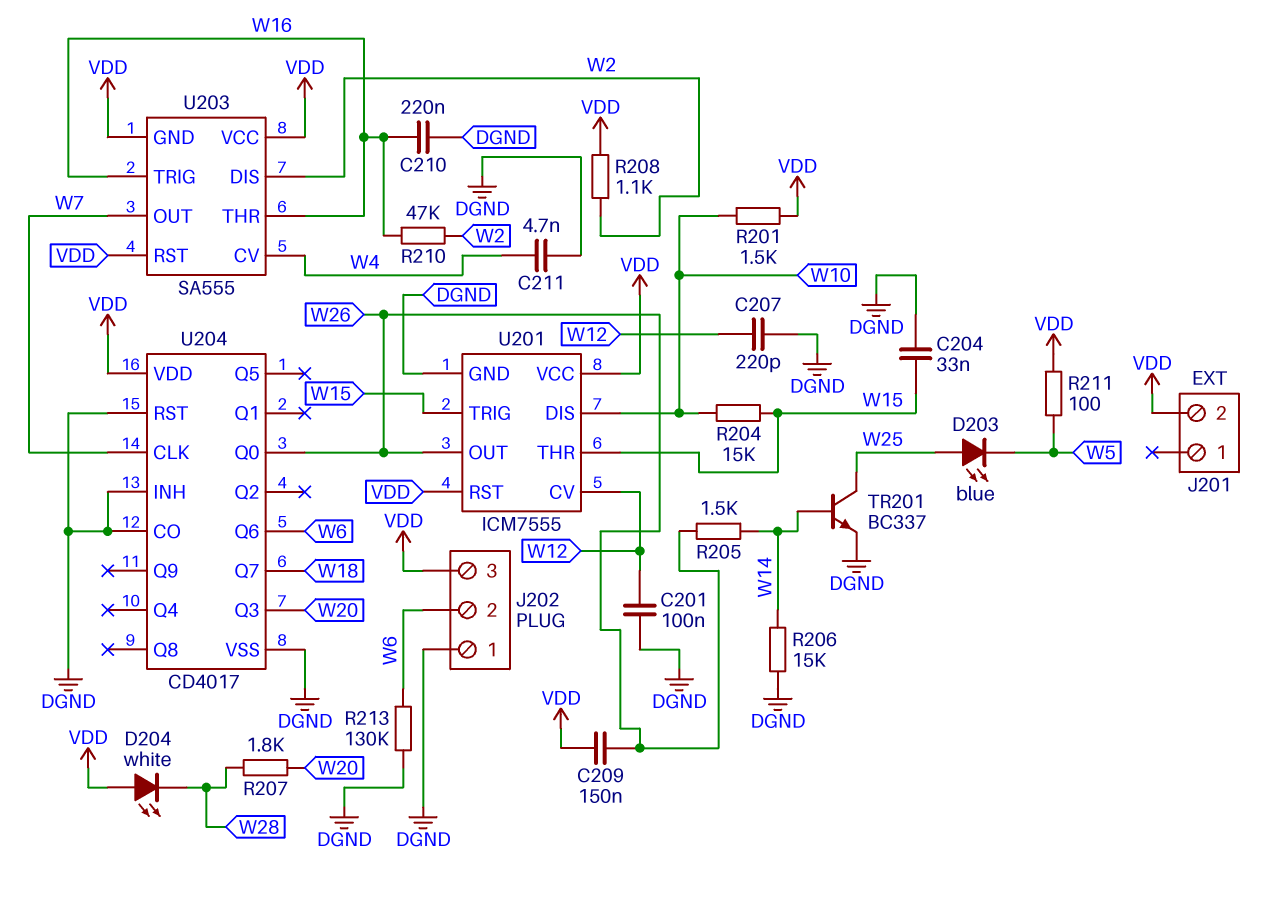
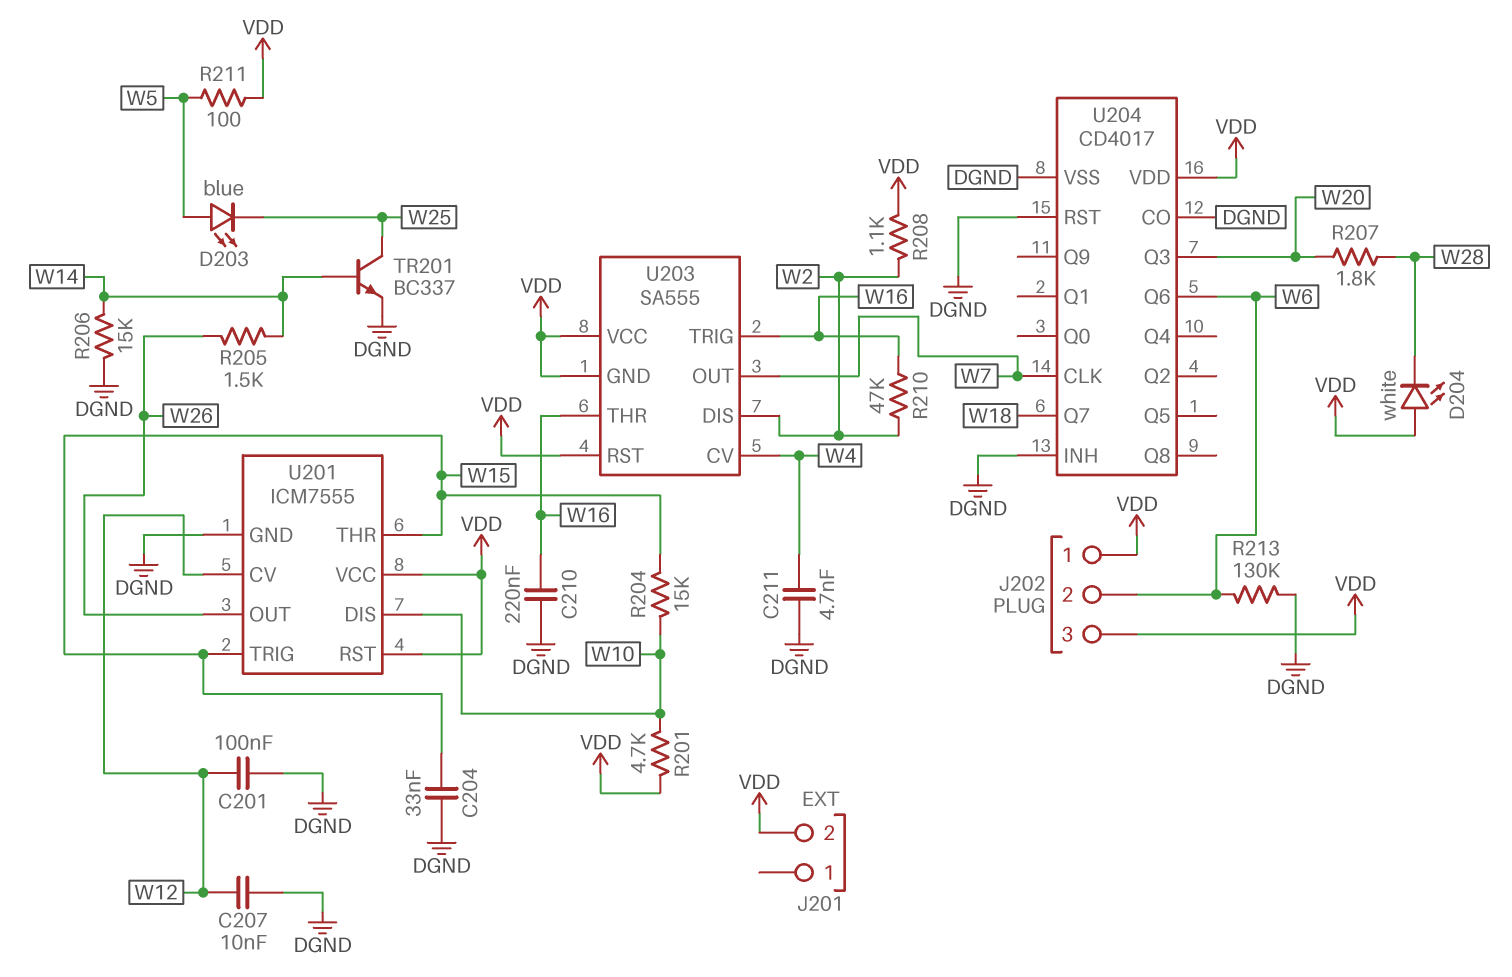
C207: 220pF (DGND, W12) -> 10nF (DGND, W12)
C209: 150nF (VDD, W26) -> none
D203: LED blue (A W25, K W5) -> LED blue (A W5, K W25)
J202 pin 1: DGND -> VDD
R201: 1.5k (VDD, W10) -> 4.7k (VDD, W10)
U204 pin Q0: W26 -> none

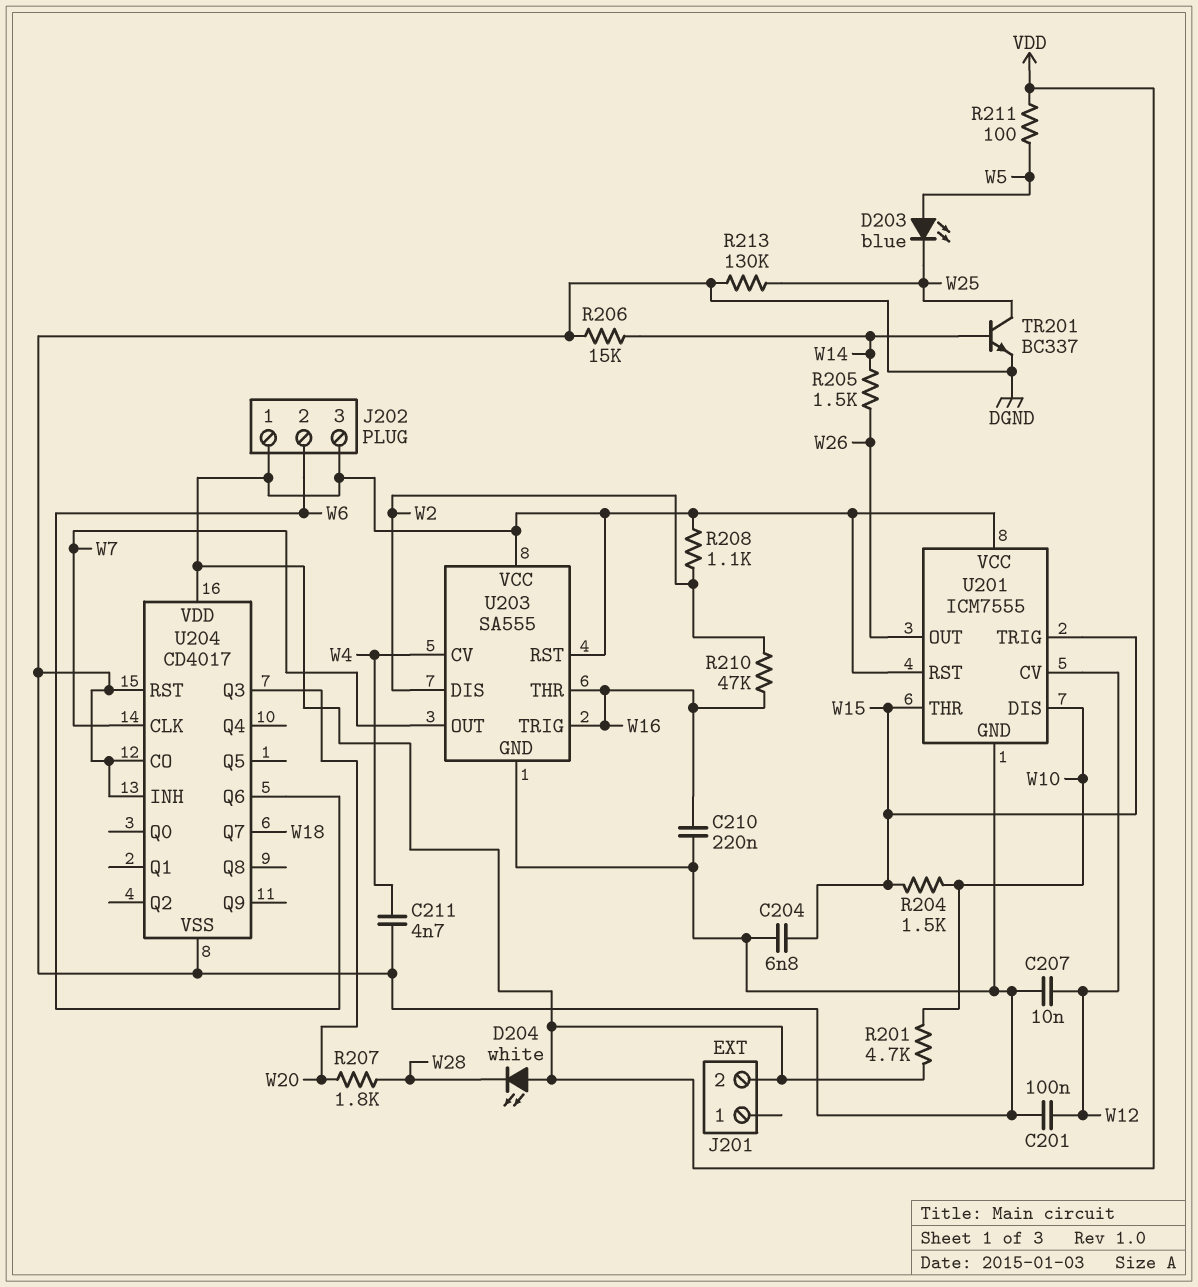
C204: 33nF (DGND, W15) -> 6.8nF (DGND, W15)
R204: 15k (W10, W15) -> 1.5k (W10, W15)
R213: 130k (DGND, W6) -> 130k (DGND, W25)
U203 pin GND: VDD -> DGND

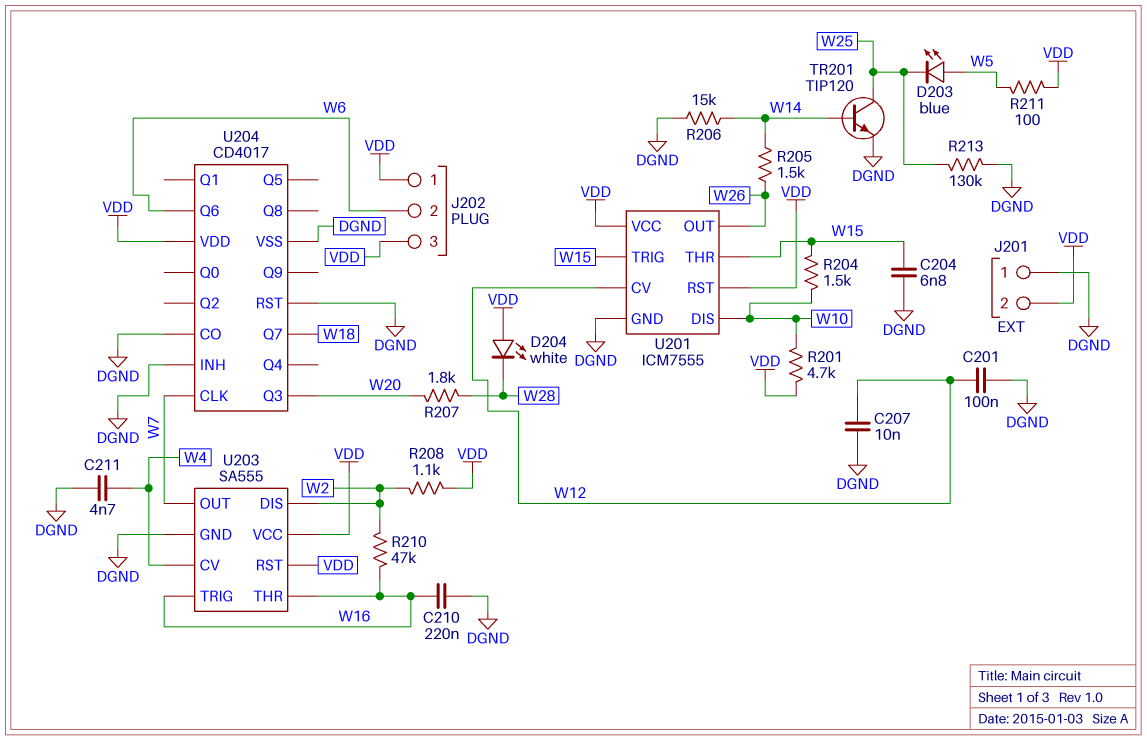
J201 pin 1: none -> DGND
TR201: NPN BC337 (B W14, C W25, E DGND) -> NPN TIP120 (B W14, C W25, E DGND)

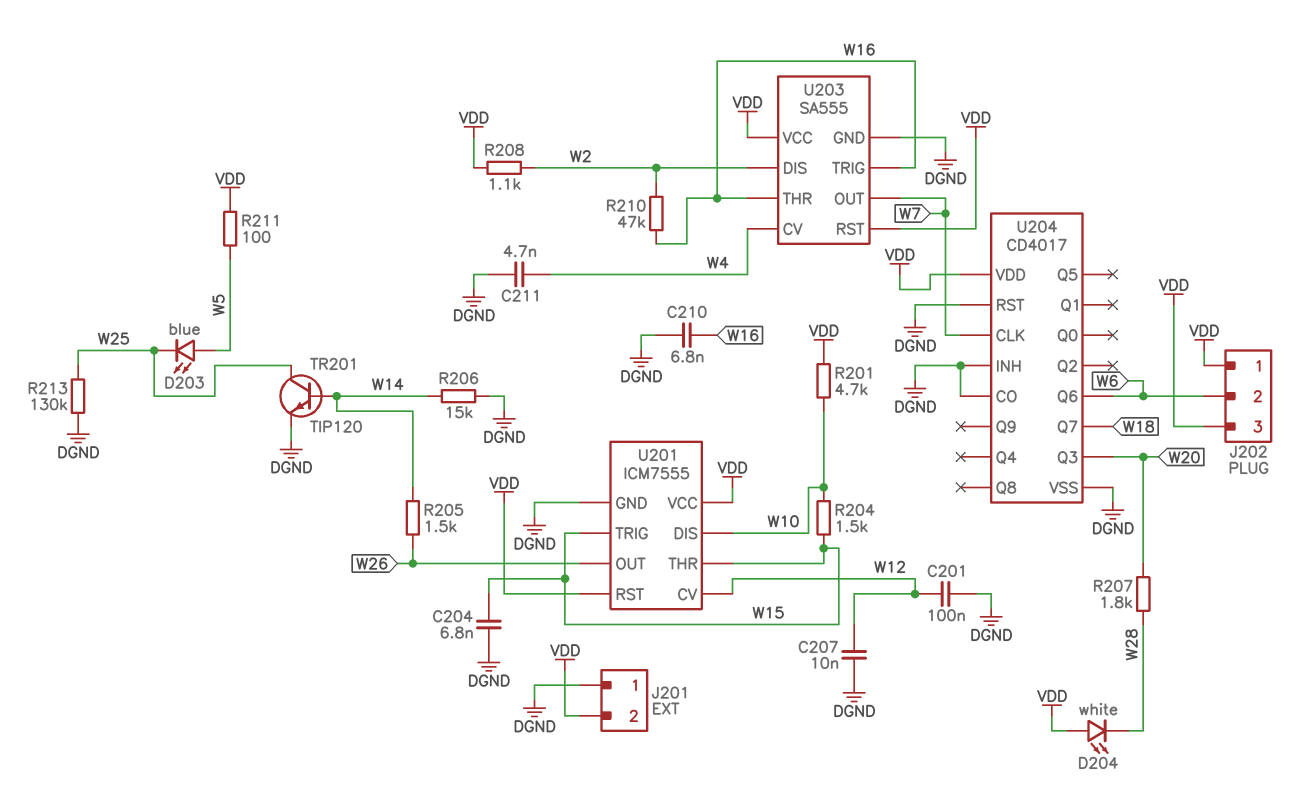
C210: 220nF (DGND, W16) -> 6.8nF (DGND, W16)

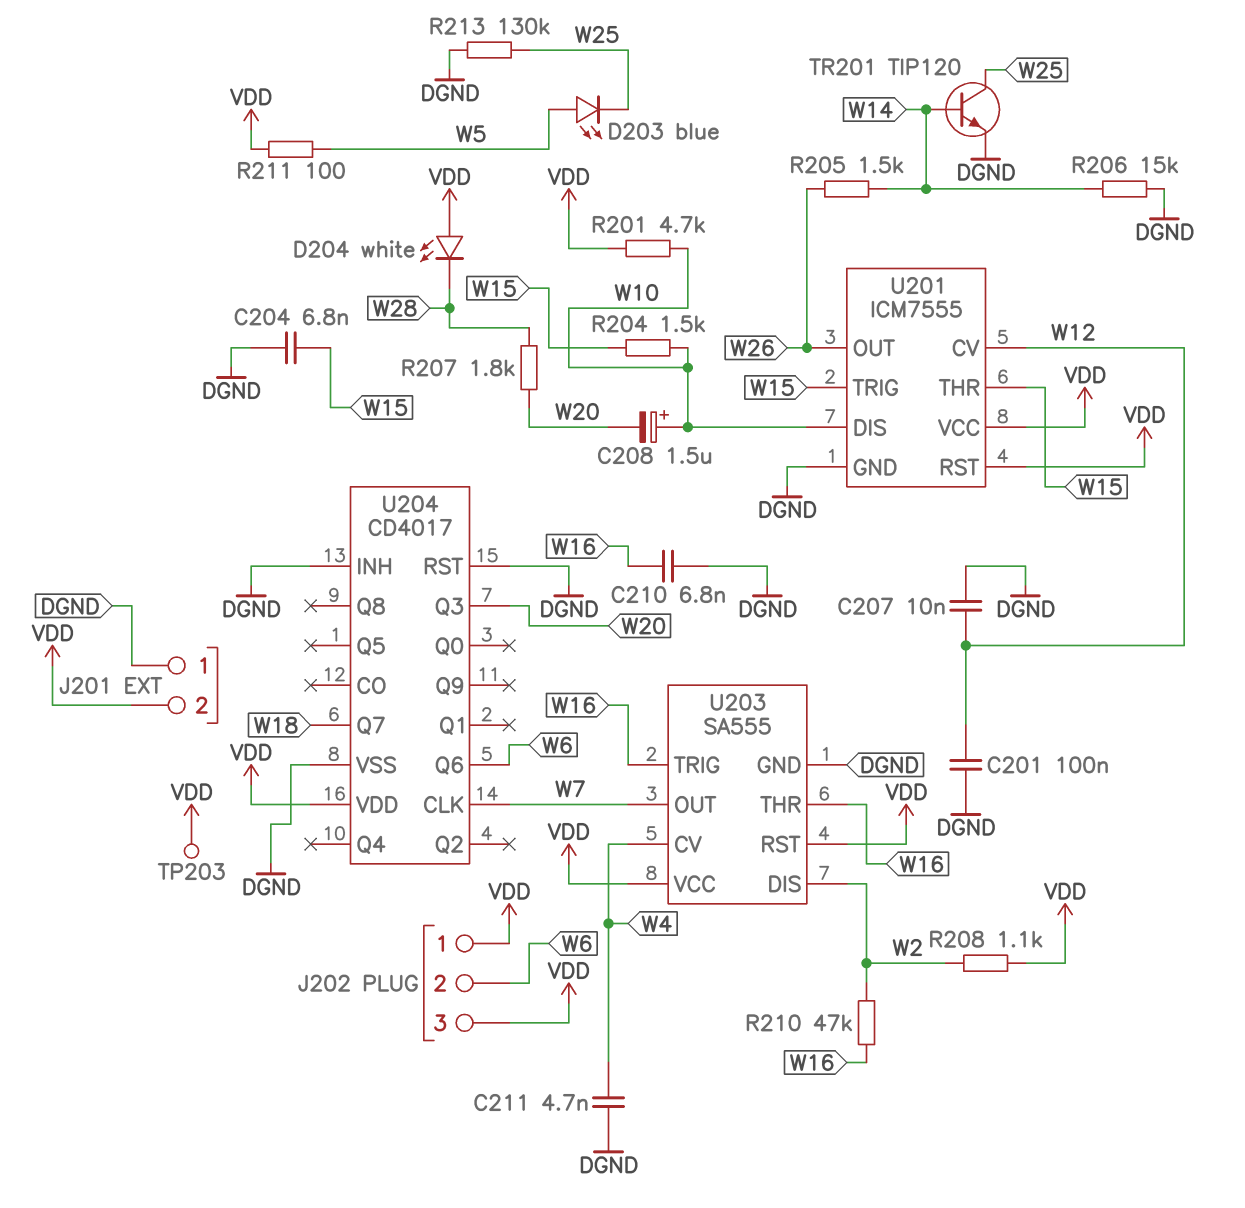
C208: none -> 1.5uF (plus W10, minus W20)
TP203: none -> test point (VDD)
U204 pin CO: DGND -> none

